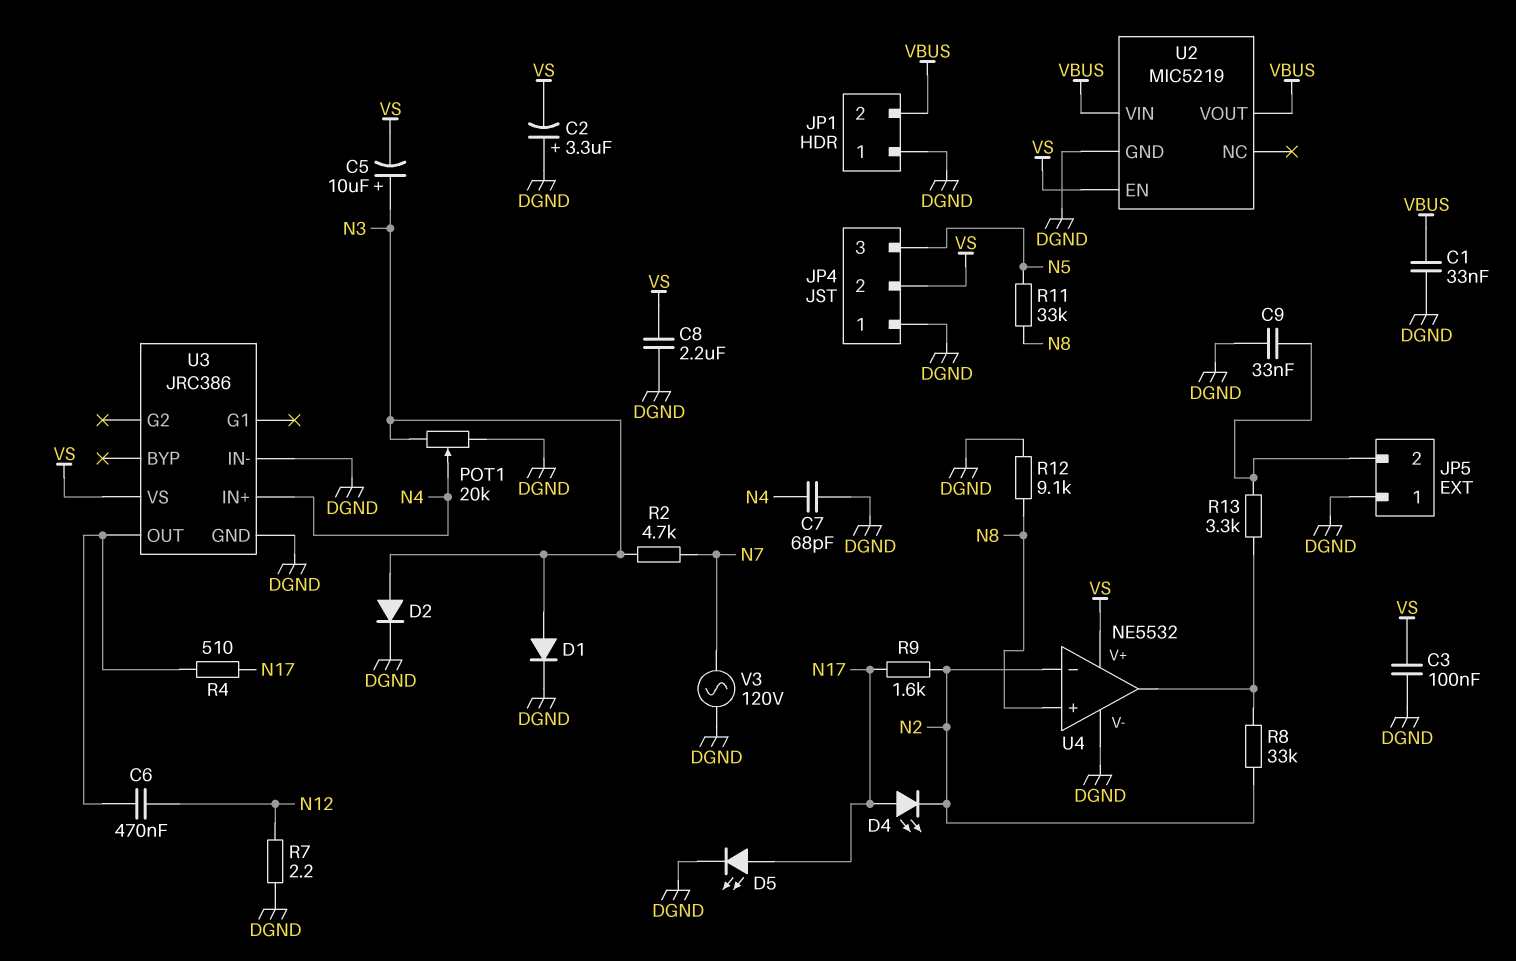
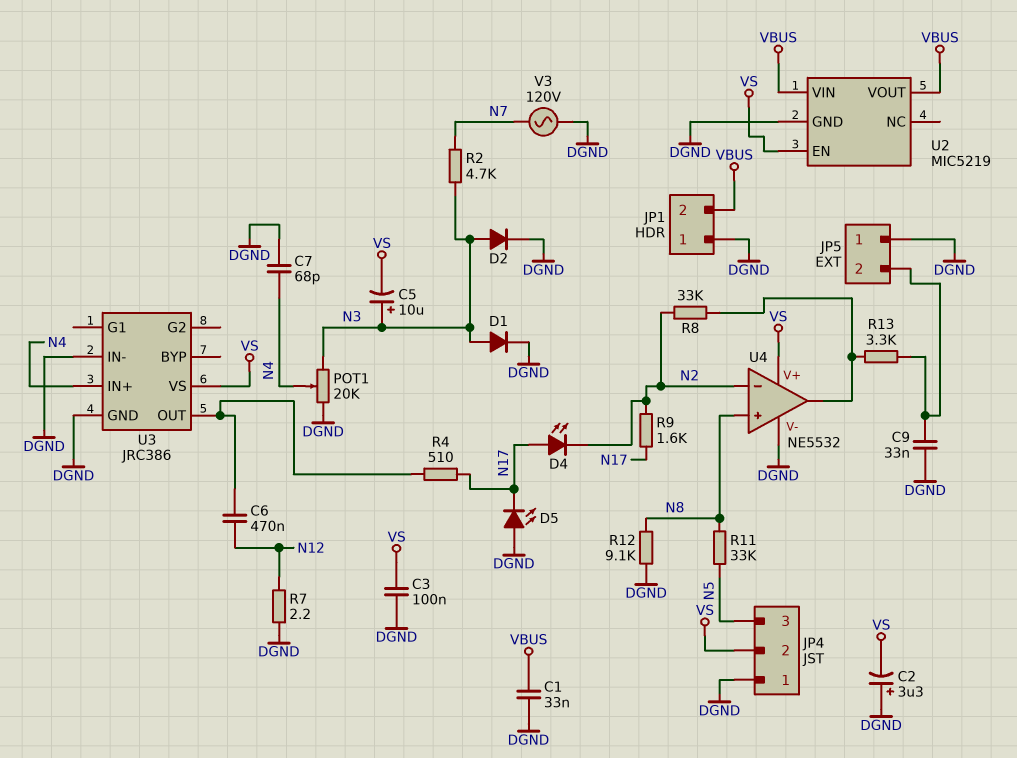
C8: 2.2uF (DGND, VS) -> none
D5: LED (A N17, K DGND) -> LED (A DGND, K N17)

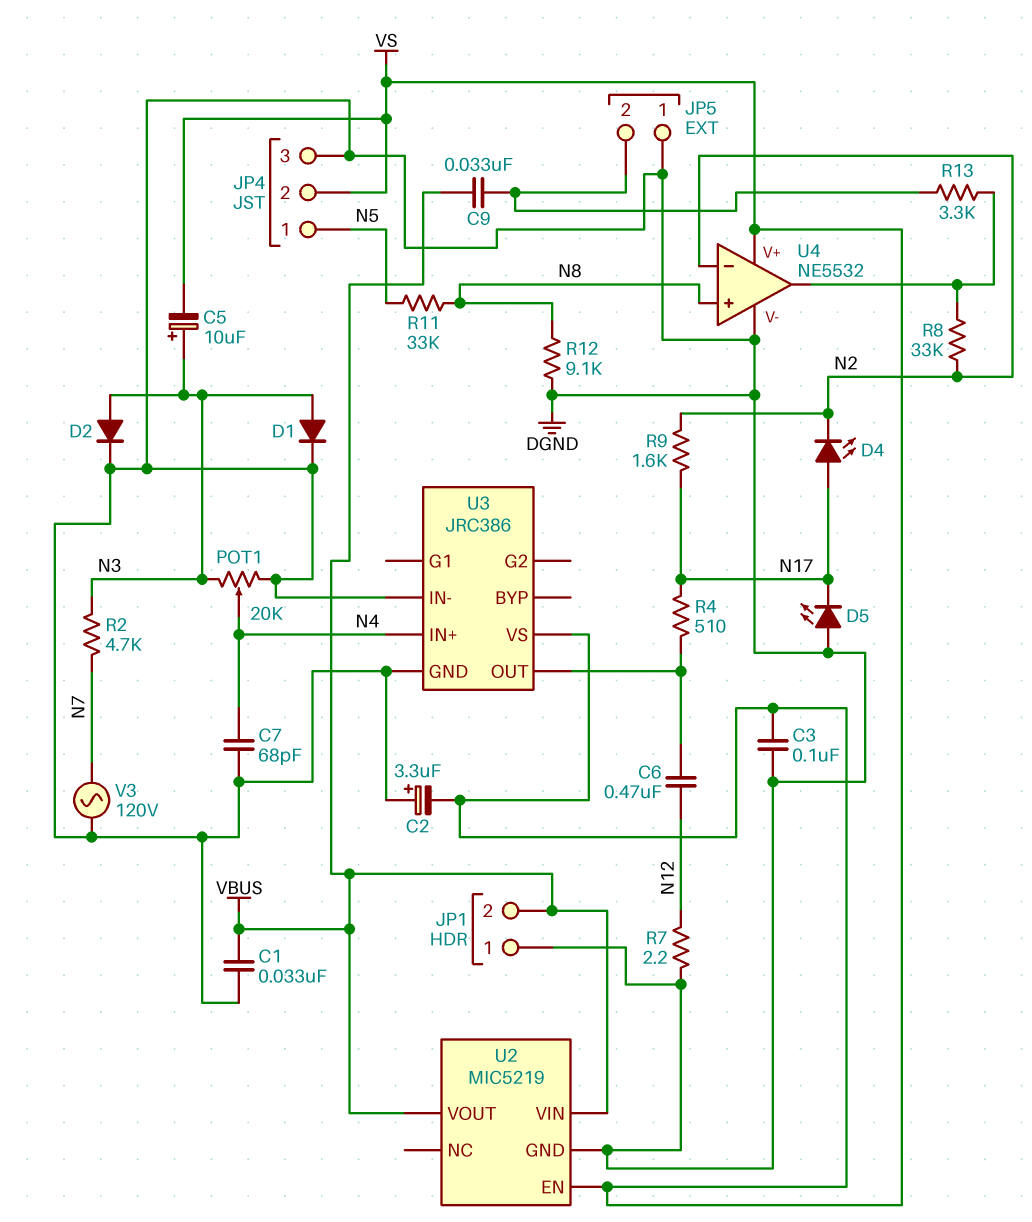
C9: 33nF (DGND, JP5/2) -> 33nF (JP5/2, VBUS)
JP4 pin 1: DGND -> N5
JP4 pin 3: N5 -> DGND

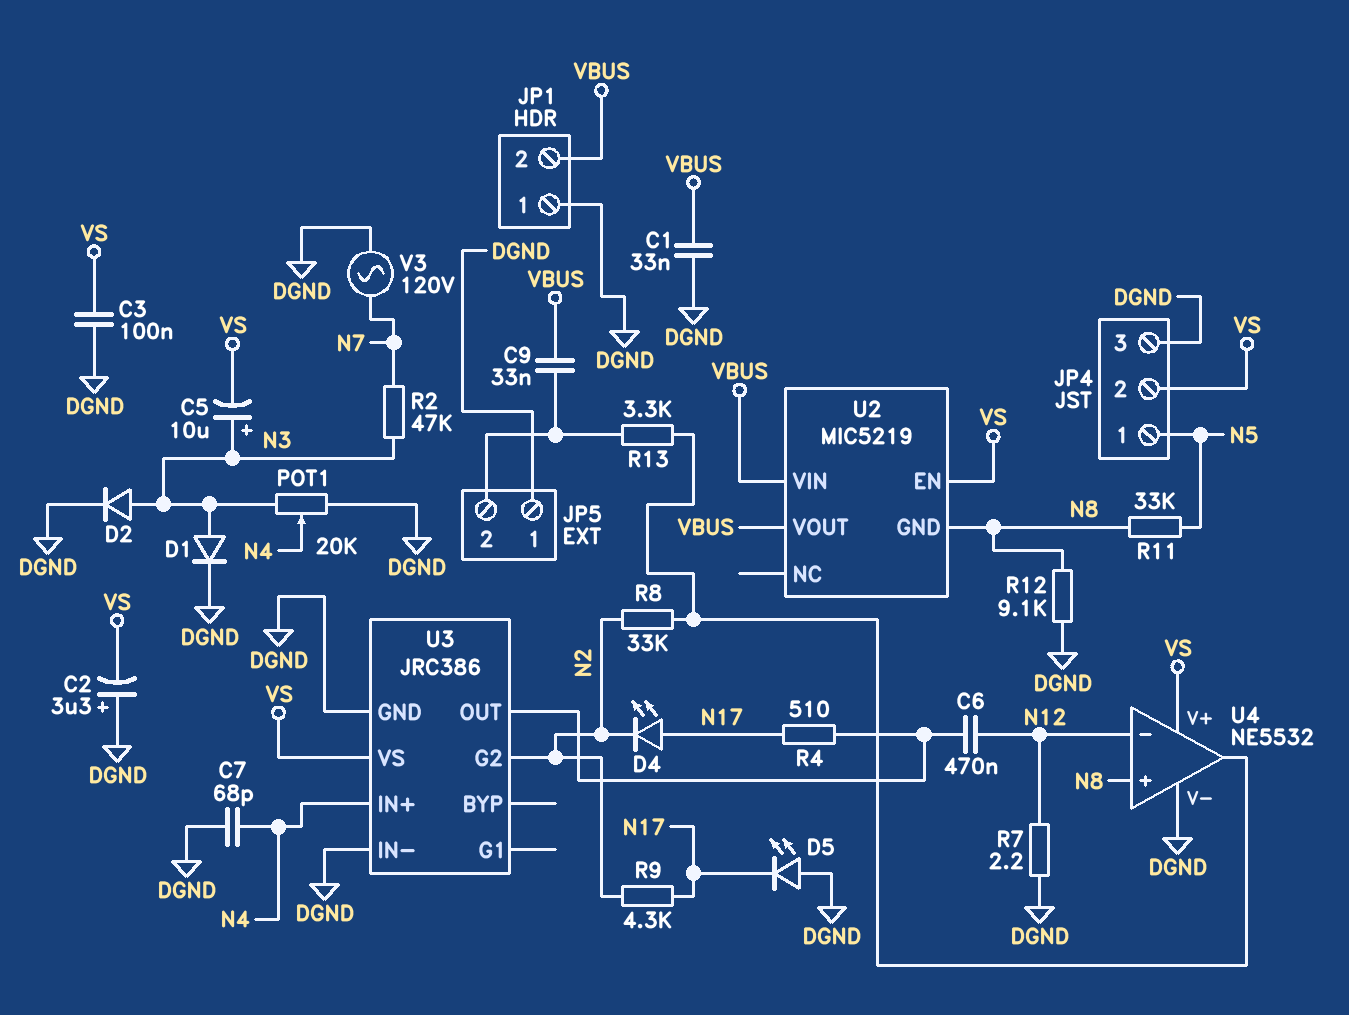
R2: 4.7k (N3, N7) -> 47k (N3, N7)
R9: 1.6k (N2, N17) -> 4.3k (N2, N17)
U2 pin GND: DGND -> N8
U3 pin G2: none -> N2
U4 pin in-: N2 -> N12

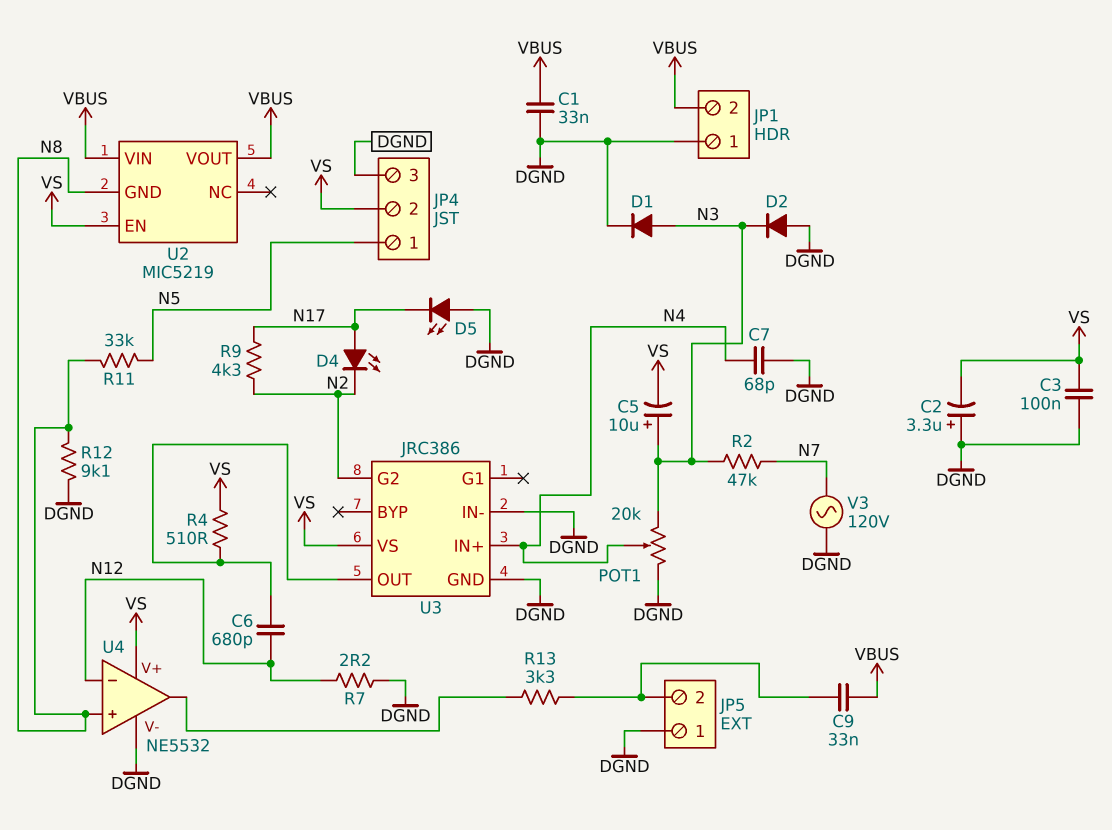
C6: 470nF (N12, U3/OUT) -> 680pF (N12, U3/OUT)
D2: diode (A N3, K DGND) -> diode (A DGND, K N3)
R4: 510 (N17, U3/OUT) -> 510 (U3/OUT, VS)
R8: 33k (N2, U4/out) -> none

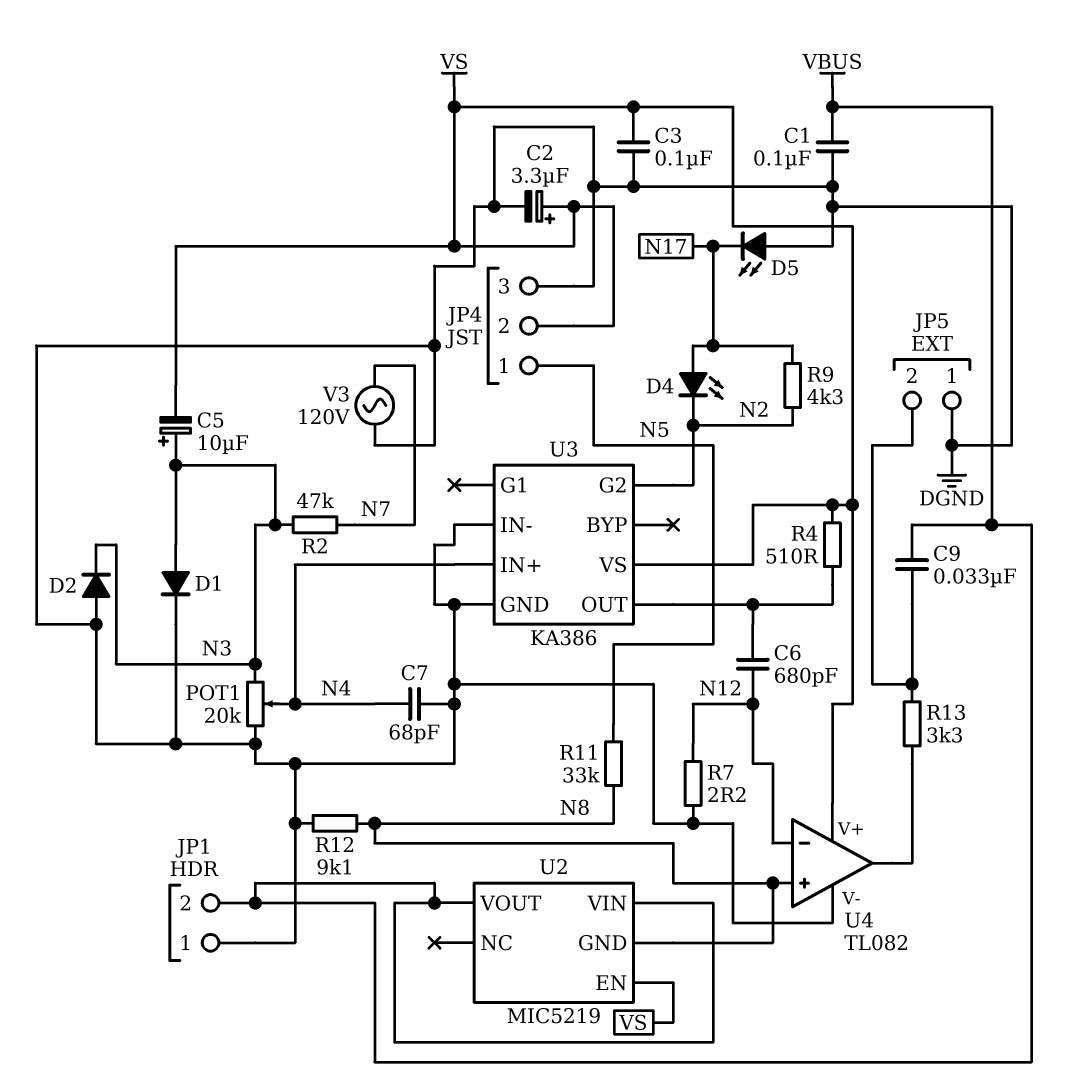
C1: 33nF (DGND, VBUS) -> 100nF (DGND, VBUS)
C2: 3.3uF (plus DGND, minus VS) -> 3.3uF (plus VS, minus DGND)
U3: JRC386 -> KA386
U4: NE5532 -> TL082

